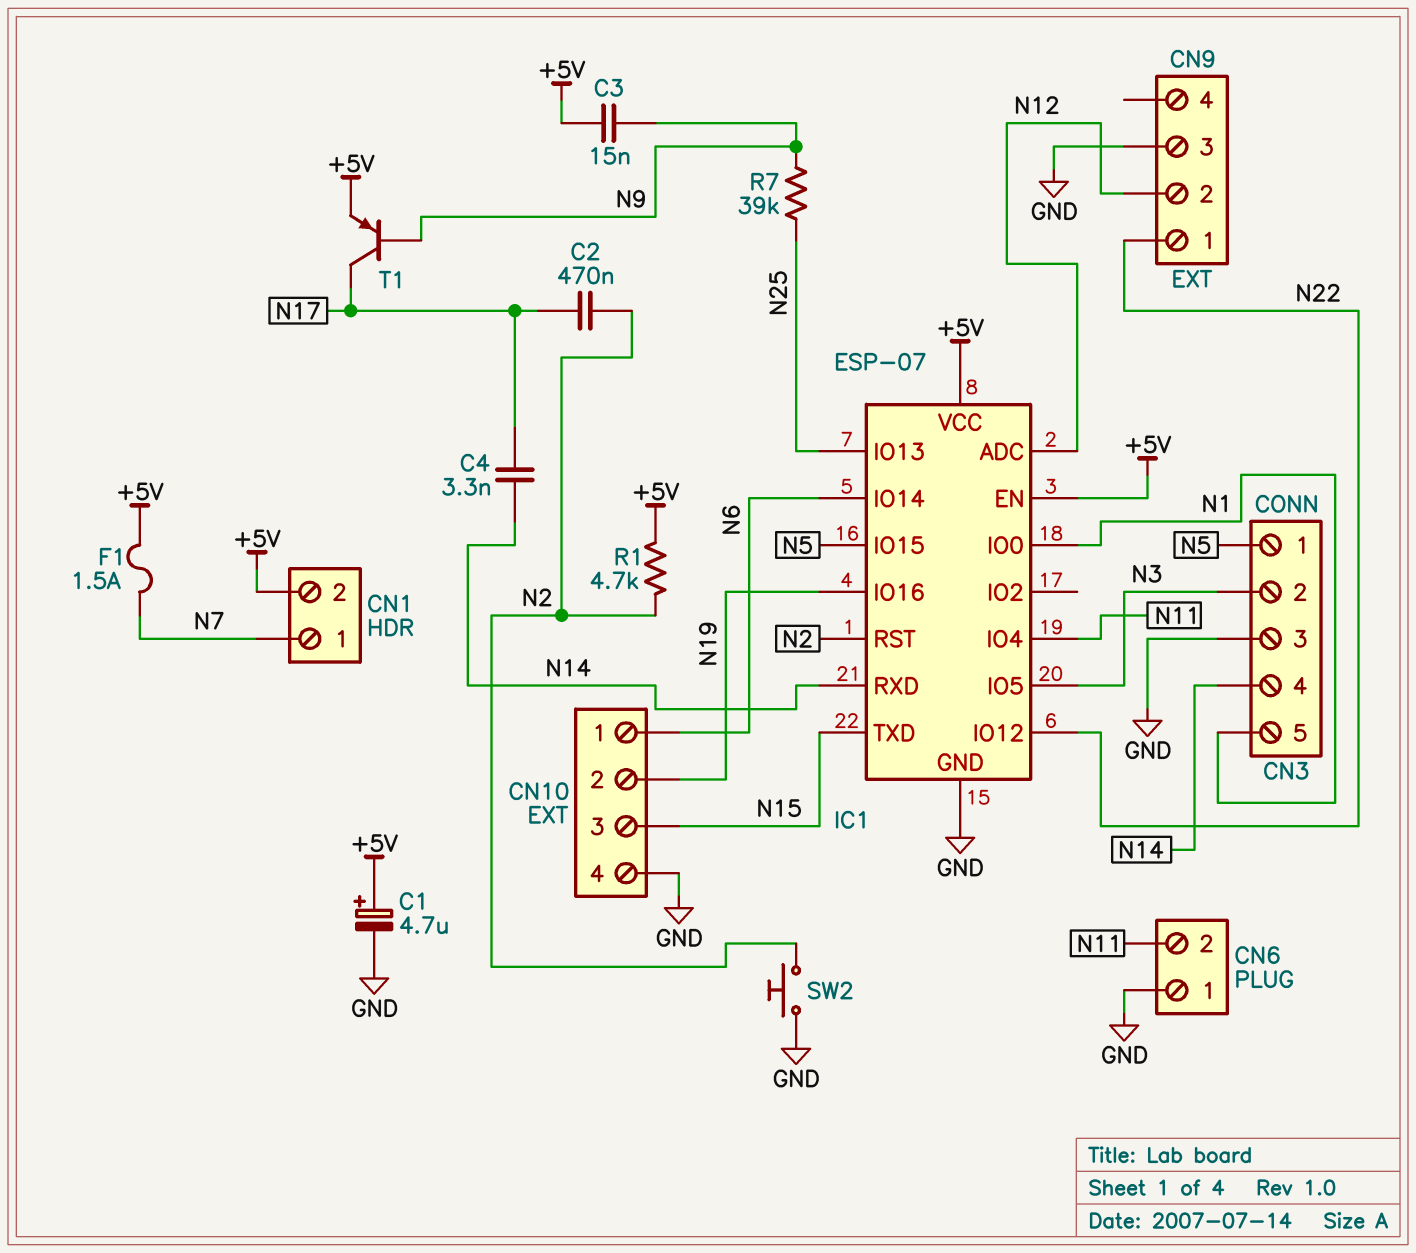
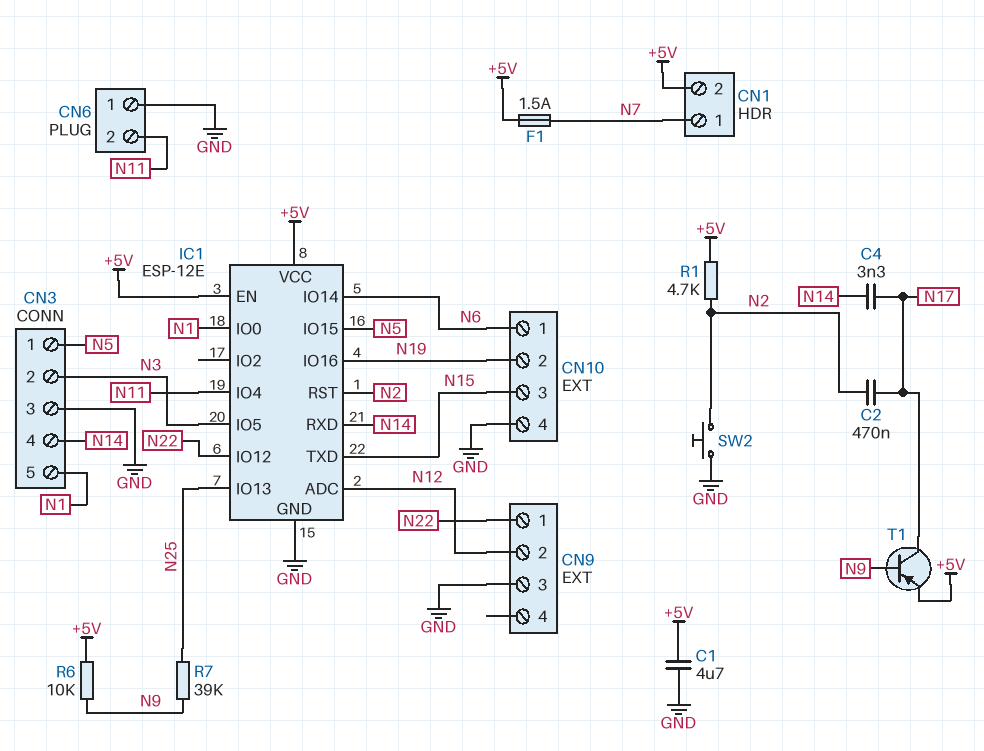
C1: 4.7uF (plus +5V, minus GND) -> 4.7uF (+5V, GND)
C3: 15nF (+5V, N9) -> none
IC1: ESP-07 -> ESP-12E
R6: none -> 10k (+5V, N9)

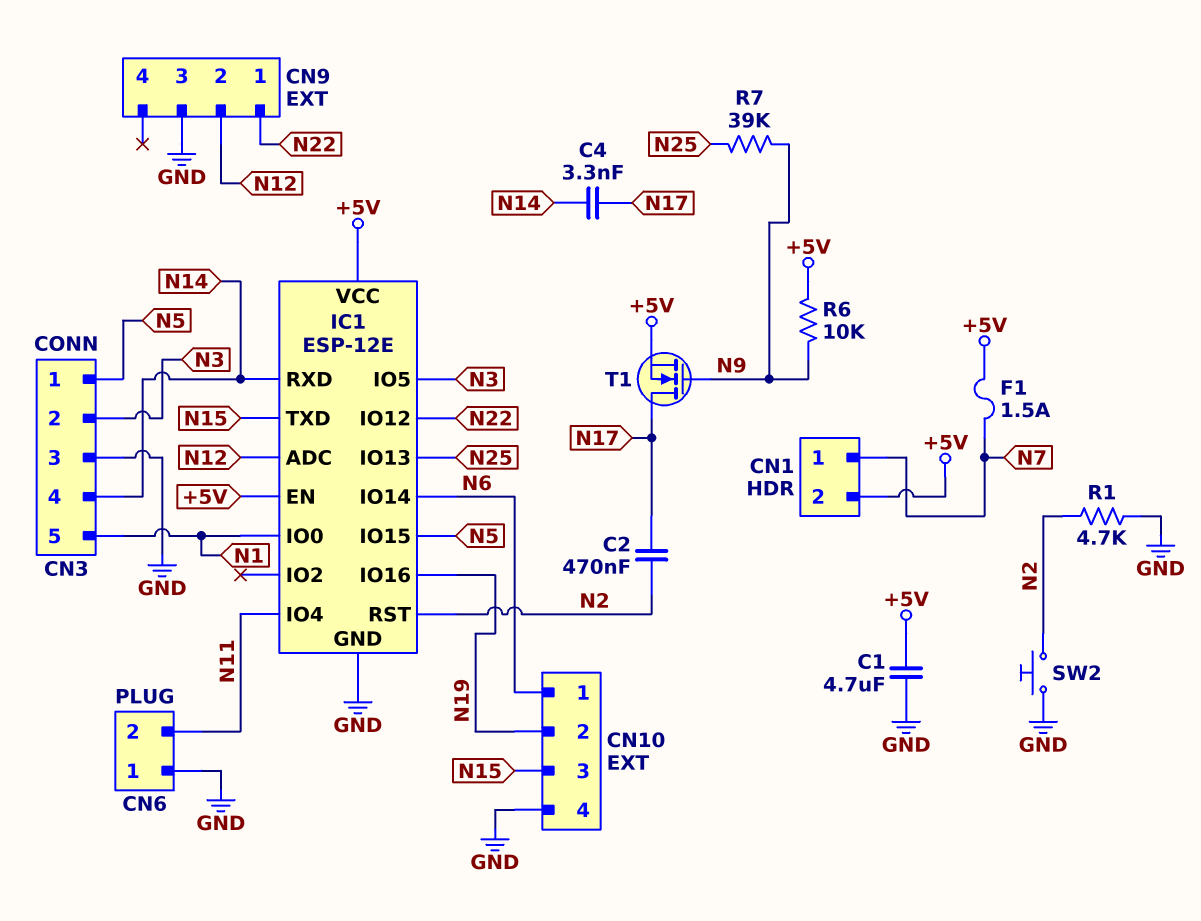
R1: 4.7k (+5V, N2) -> 4.7k (GND, N2)
T1: PNP (B N9, C N17, E +5V) -> NMOS (G N9, D N17, S +5V)

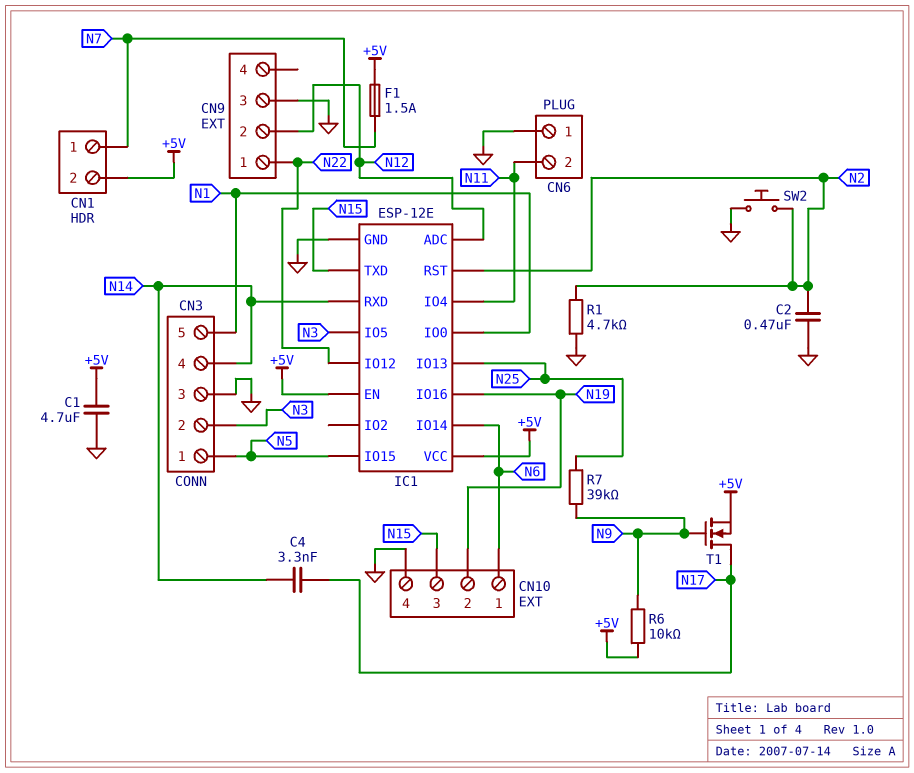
C2: 470nF (N2, N17) -> 470nF (GND, N2)

